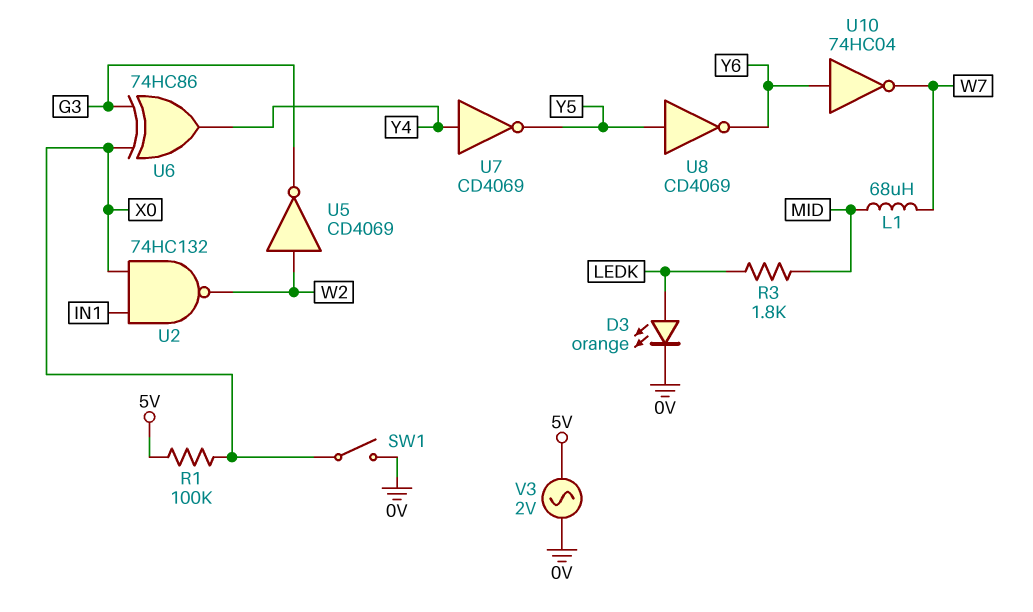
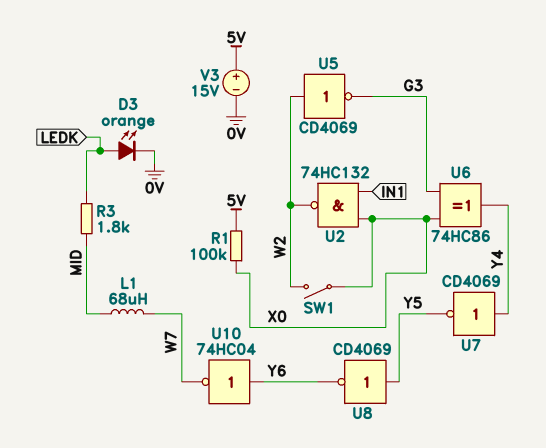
SW1: switch (0V, X0) -> switch (W2, X0)
V3: AC 2V (0V, 5V) -> 15V (plus 5V, minus 0V)

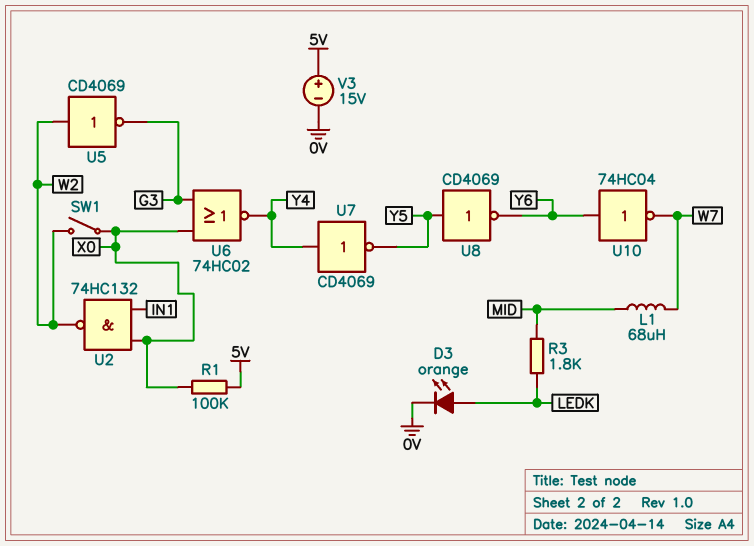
U6: XOR 74HC86 (in G3, in X0, out Y4) -> NOR 74HC02 (in G3, in X0, out Y4)

